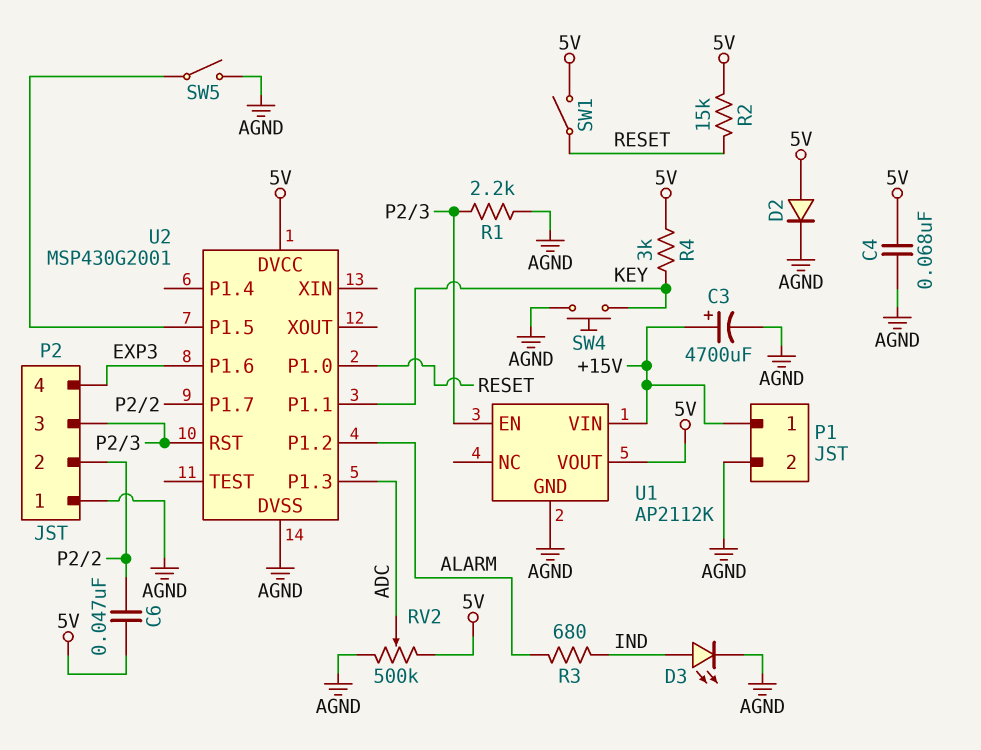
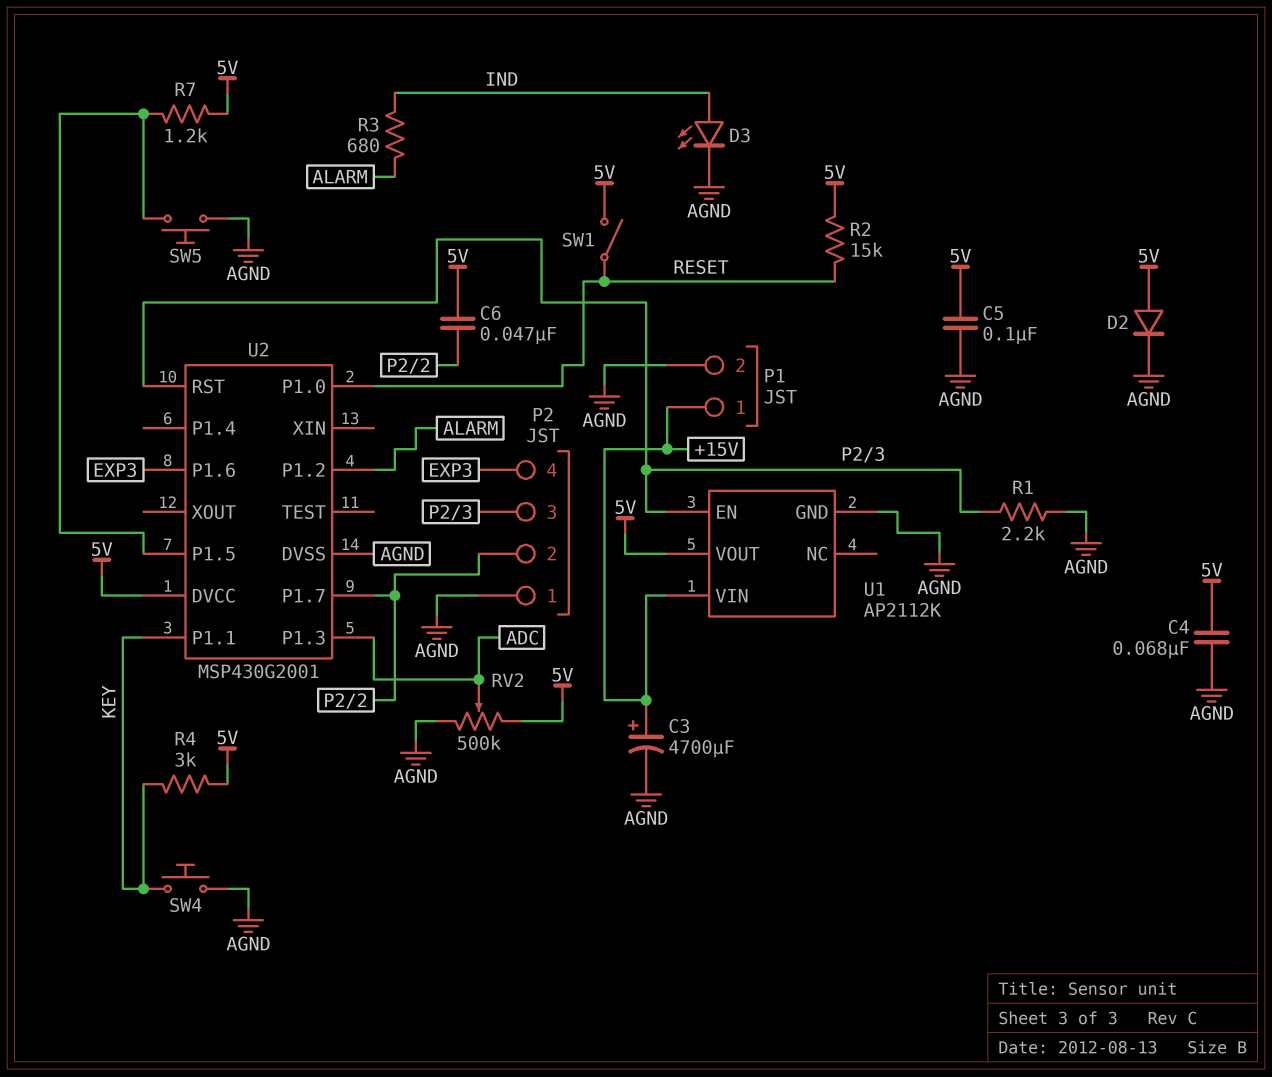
C5: none -> 100nF (5V, AGND)
R7: none -> 1.2k (5V, U2/P1.5)
SW5: switch (AGND, U2/P1.5) -> button (AGND, U2/P1.5)

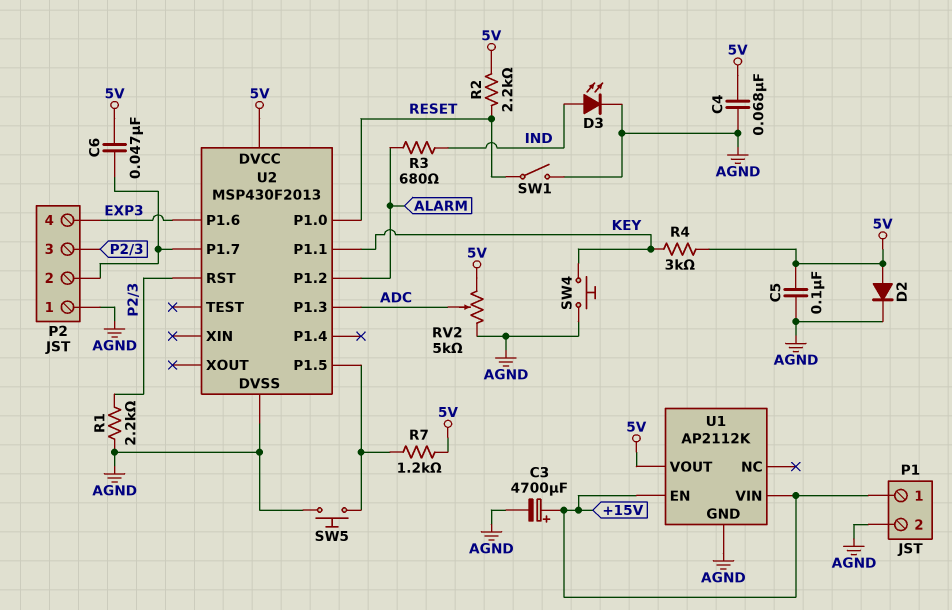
R2: 15k (5V, RESET) -> 2.2k (5V, RESET)
RV2: 500k (5V, AGND, wiper ADC) -> 5k (5V, AGND, wiper ADC)
SW1: switch (5V, RESET) -> switch (AGND, RESET)
U1 pin EN: P2/3 -> +15V
U2: MSP430G2001 -> MSP430F2013

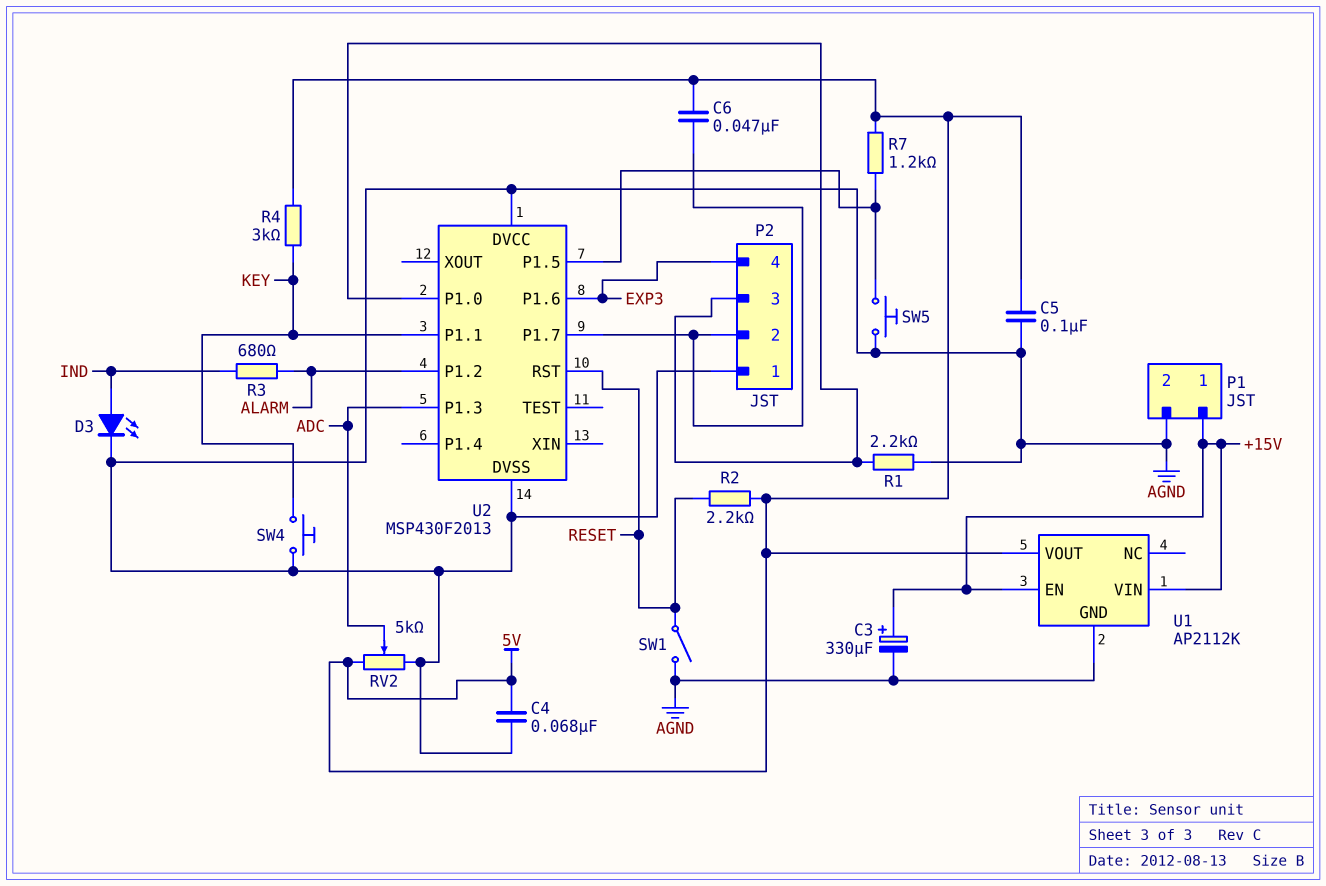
C3: 4700uF (plus +15V, minus AGND) -> 330uF (plus +15V, minus AGND)
D2: diode (A 5V, K AGND) -> none
U2 pin DVCC: 5V -> AGND
U2 pin P1.0: RESET -> P2/3
U2 pin RST: P2/3 -> RESET

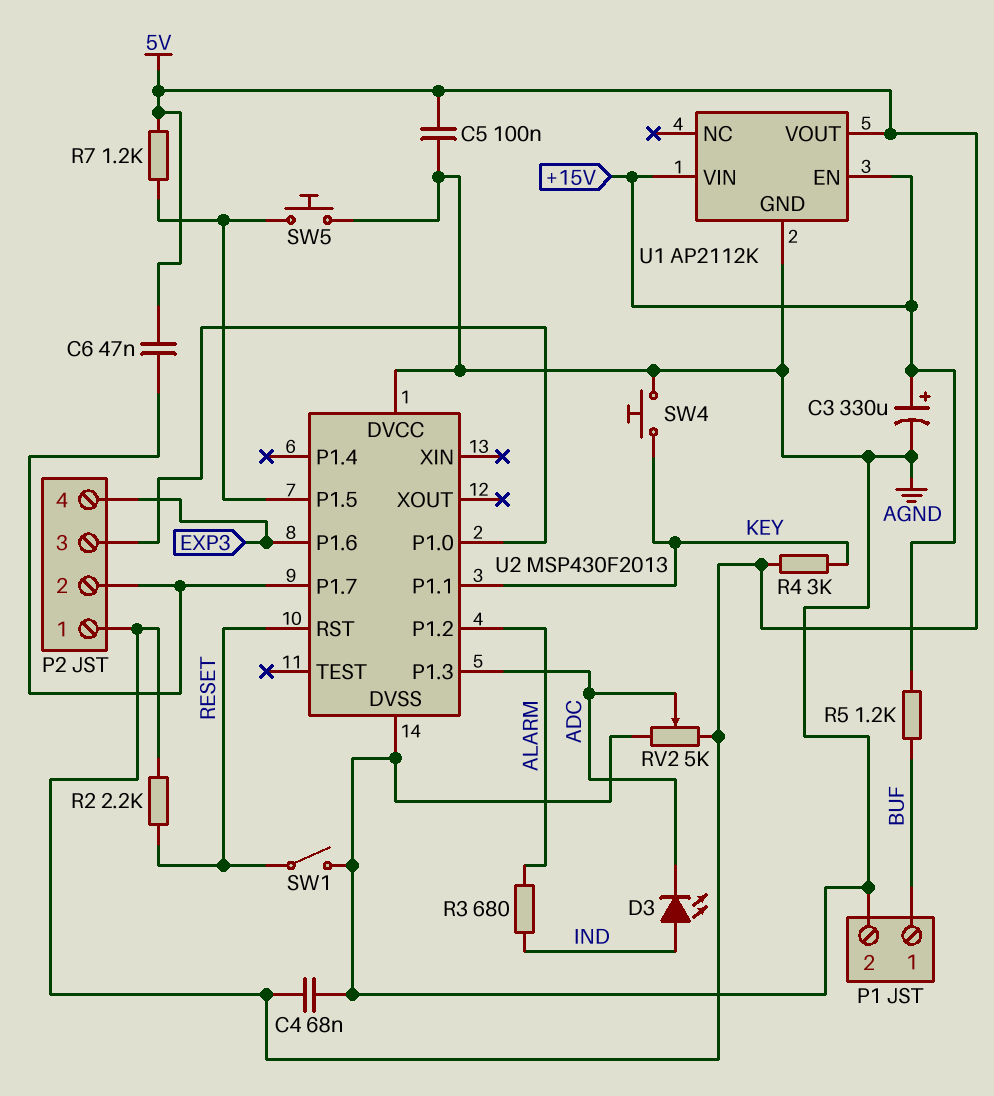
D3: LED (A IND, K AGND) -> LED (A IND, K ADC)
P1 pin 1: +15V -> BUF
P2 pin 1: AGND -> 5V
R1: 2.2k (AGND, P2/3) -> none
R5: none -> 1.2k (+15V, BUF)

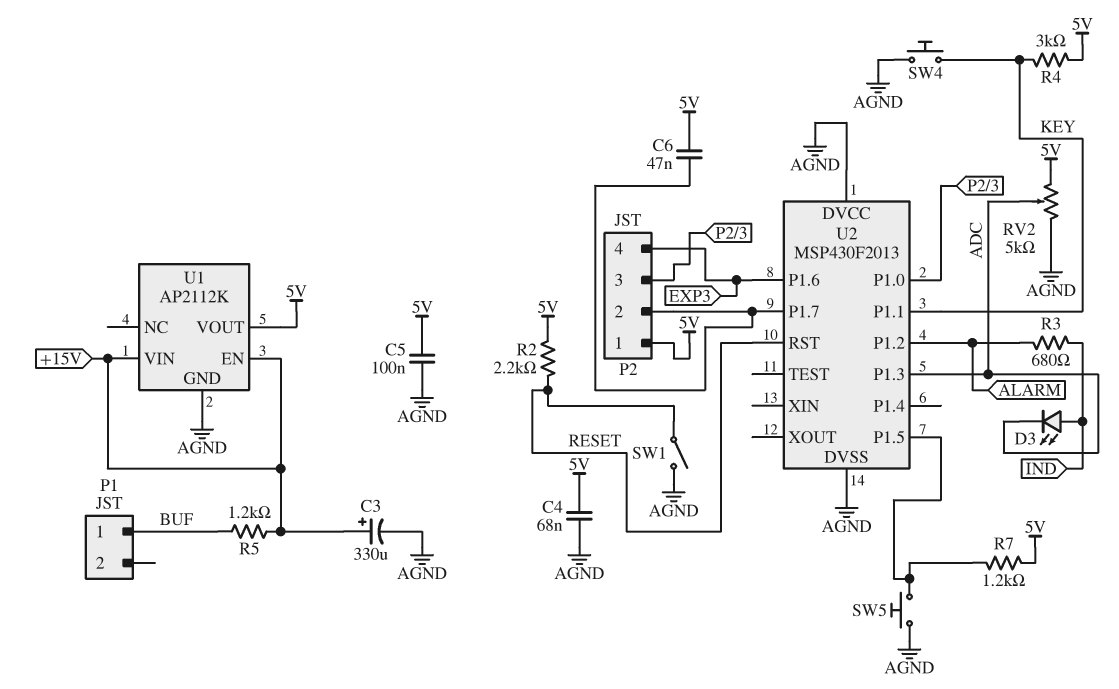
P1 pin 2: AGND -> none

